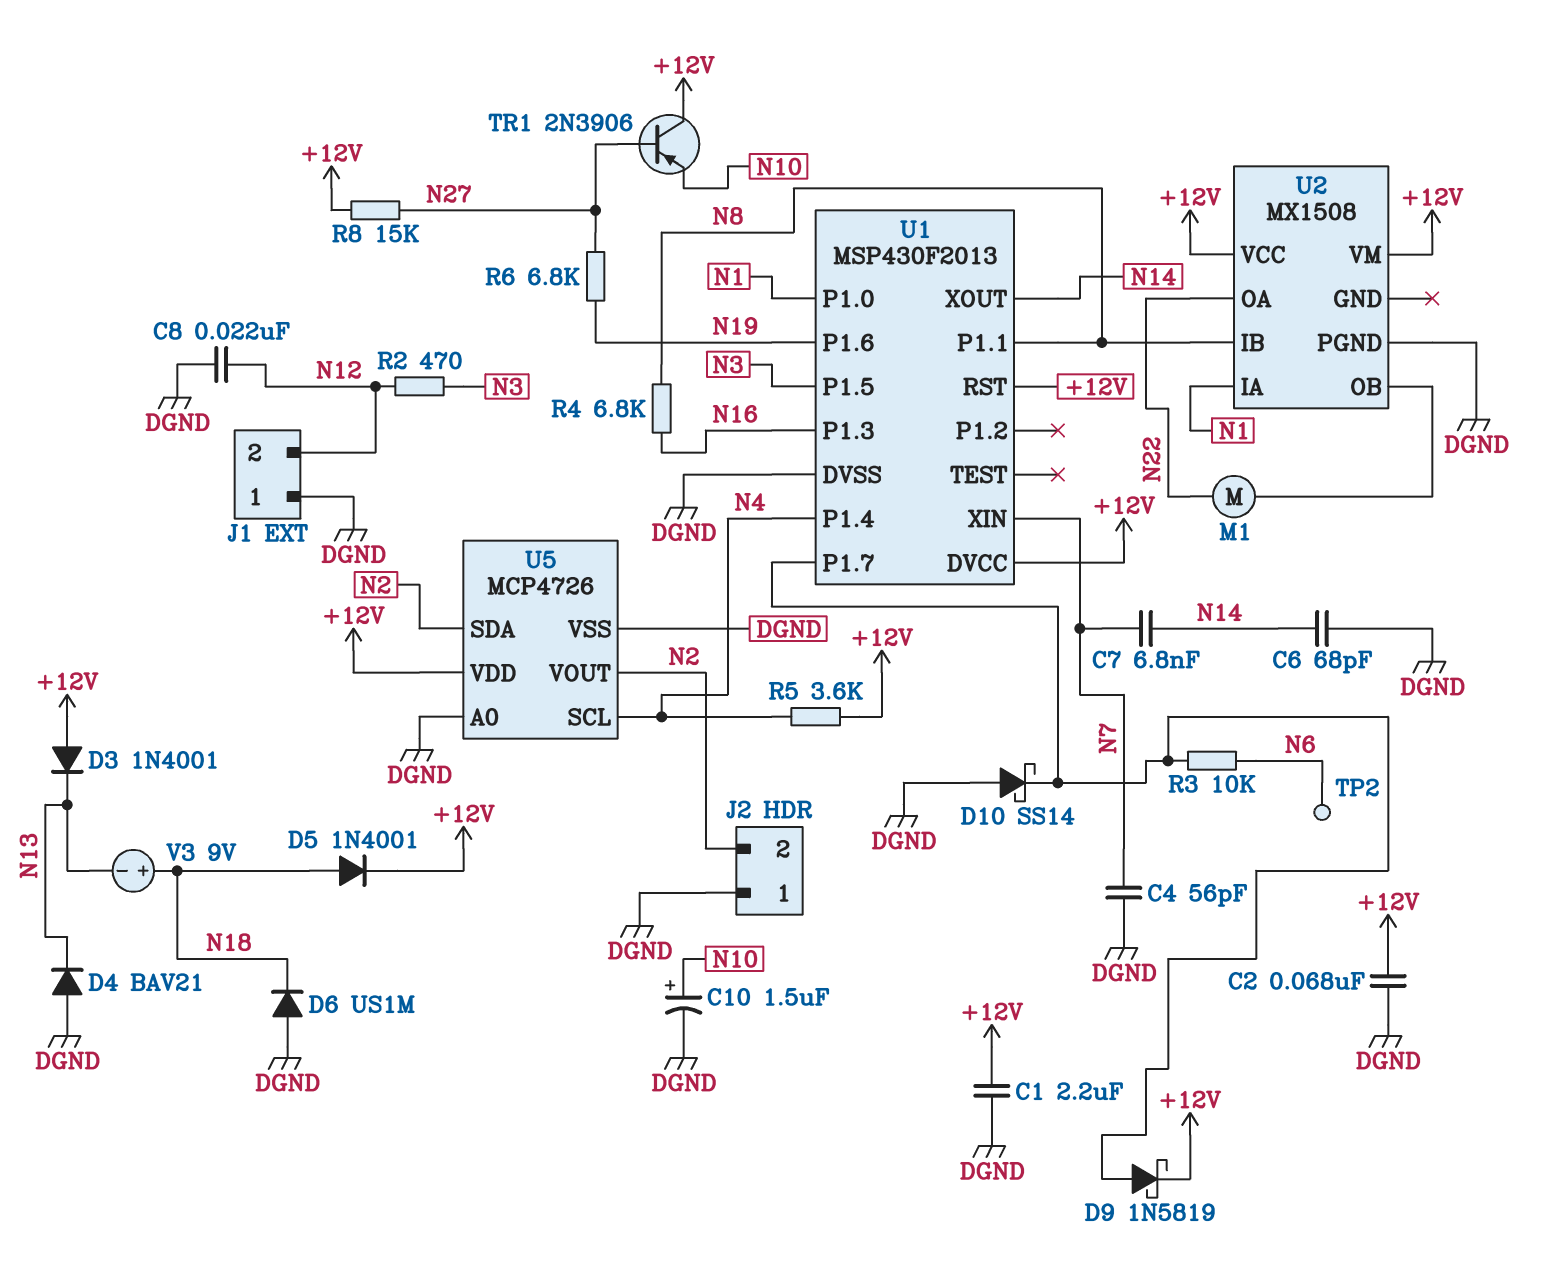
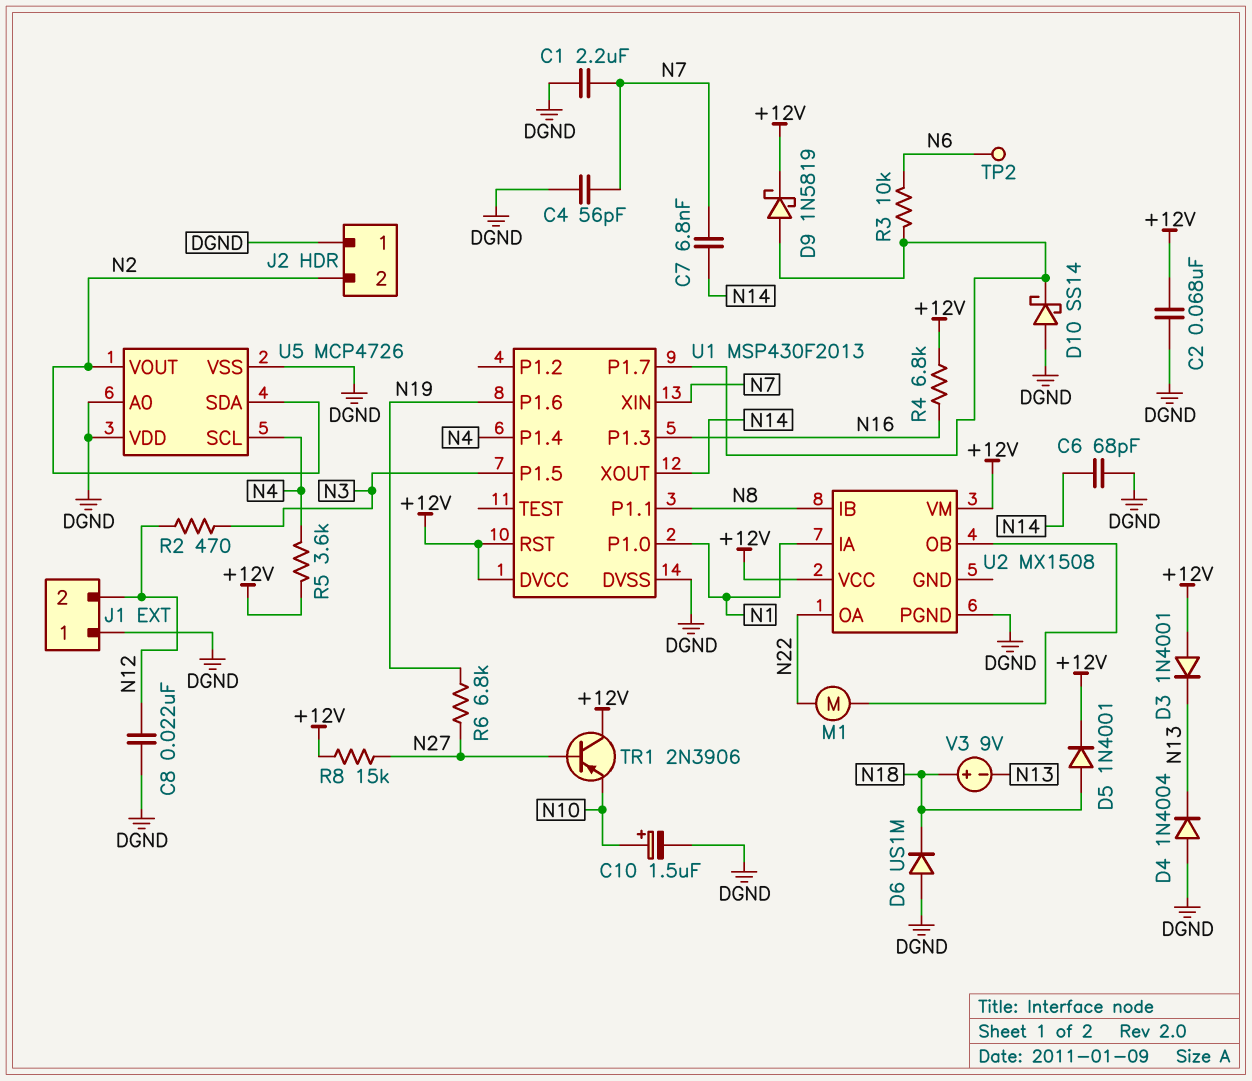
C1: 2.2uF (+12V, DGND) -> 2.2uF (DGND, N7)
D4: diode BAV21 (A DGND, K N13) -> diode 1N4004 (A DGND, K N13)
R4: 6.8k (N8, N16) -> 6.8k (+12V, N16)
U5 pin VDD: +12V -> DGND

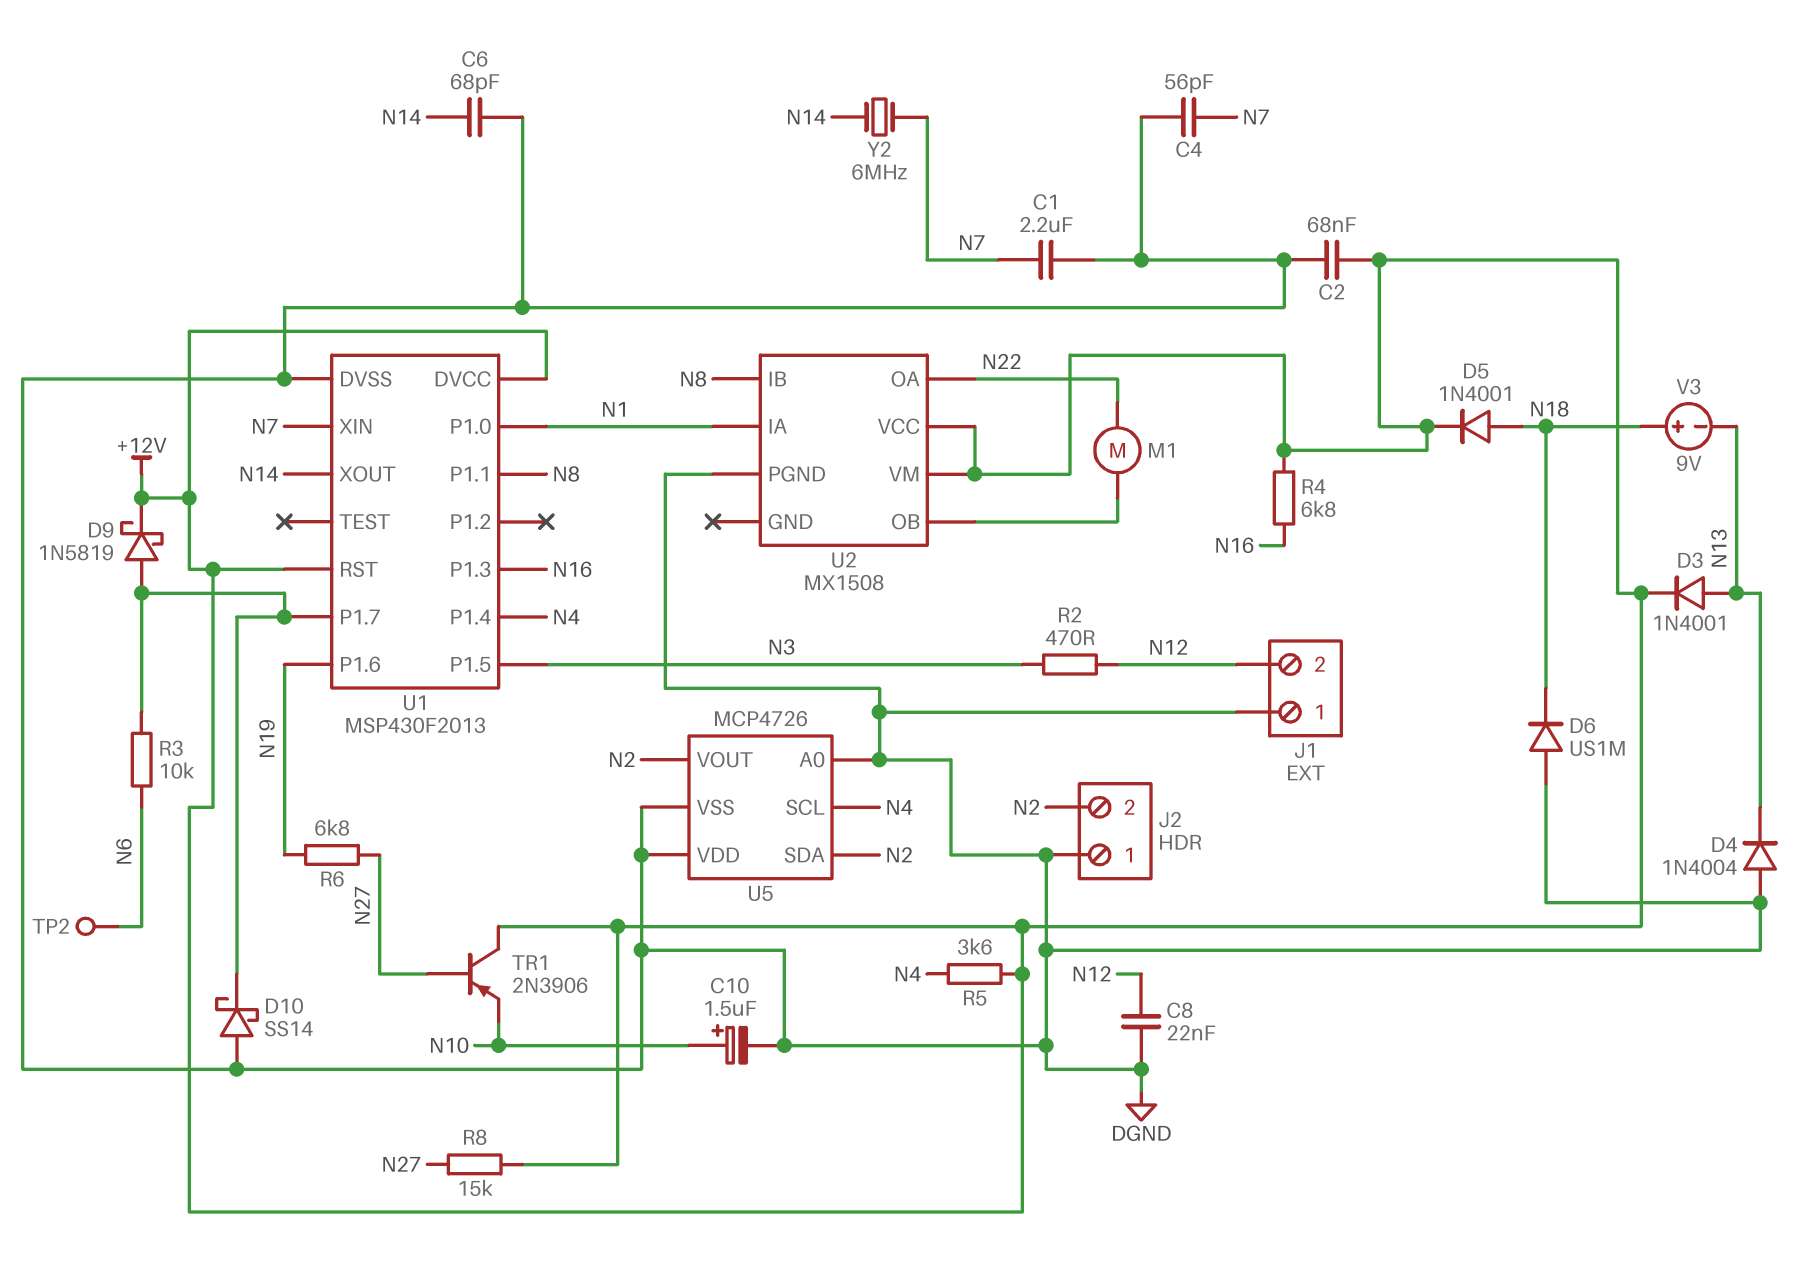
C7: 6.8nF (N7, N14) -> none
D3: diode 1N4001 (A +12V, K N13) -> diode 1N4001 (A N13, K +12V)
Y2: none -> 6MHz (N7, N14)

